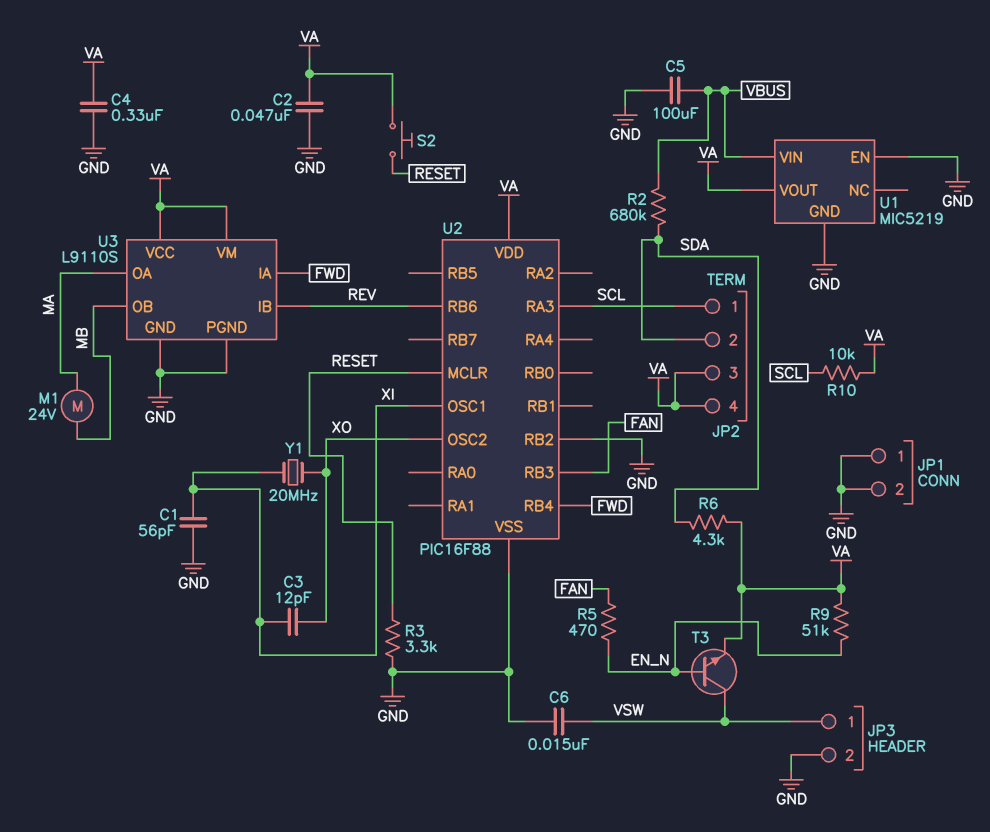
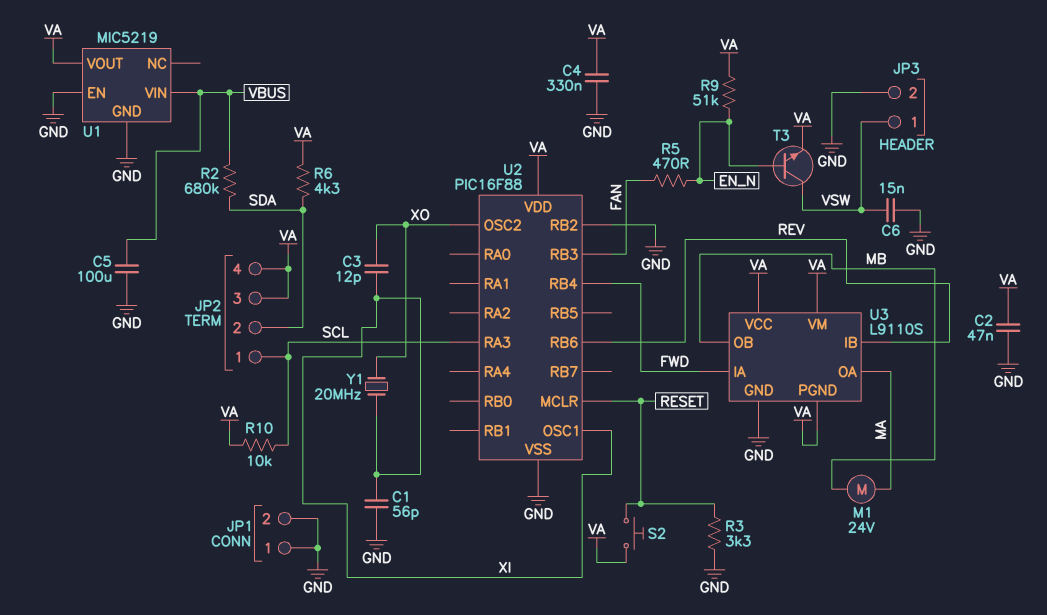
U3 pin PGND: GND -> VA

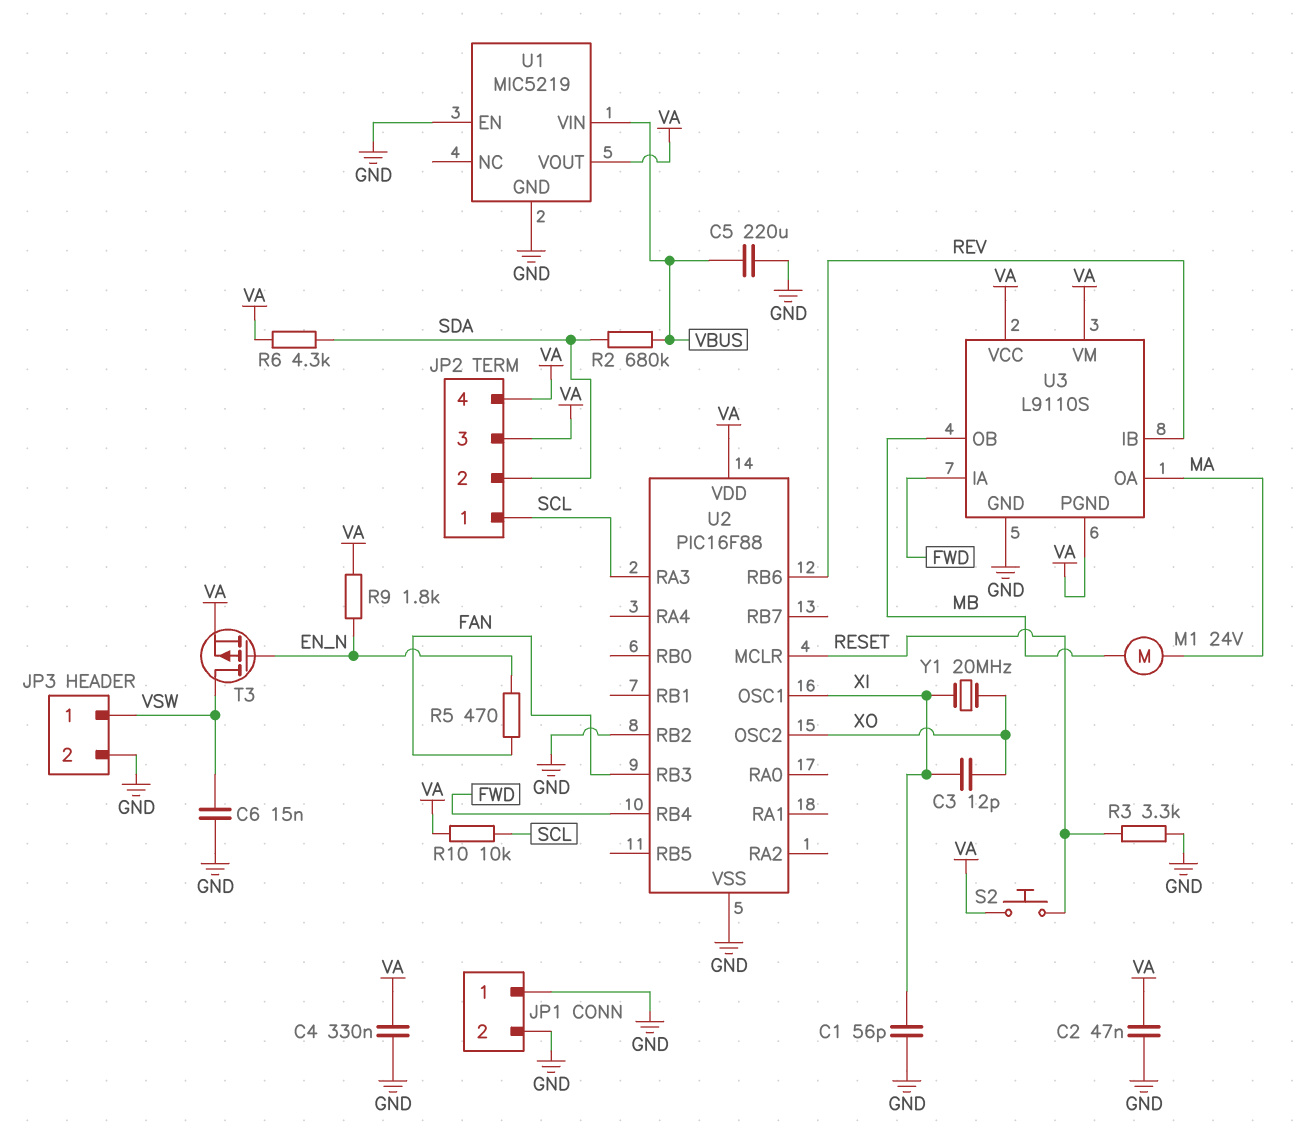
C5: 100uF (GND, VBUS) -> 220uF (GND, VBUS)
R9: 51k (EN_N, VA) -> 1.8k (EN_N, VA)
T3: NPN (B EN_N, C VSW, E VA) -> PMOS (G EN_N, D VSW, S VA)

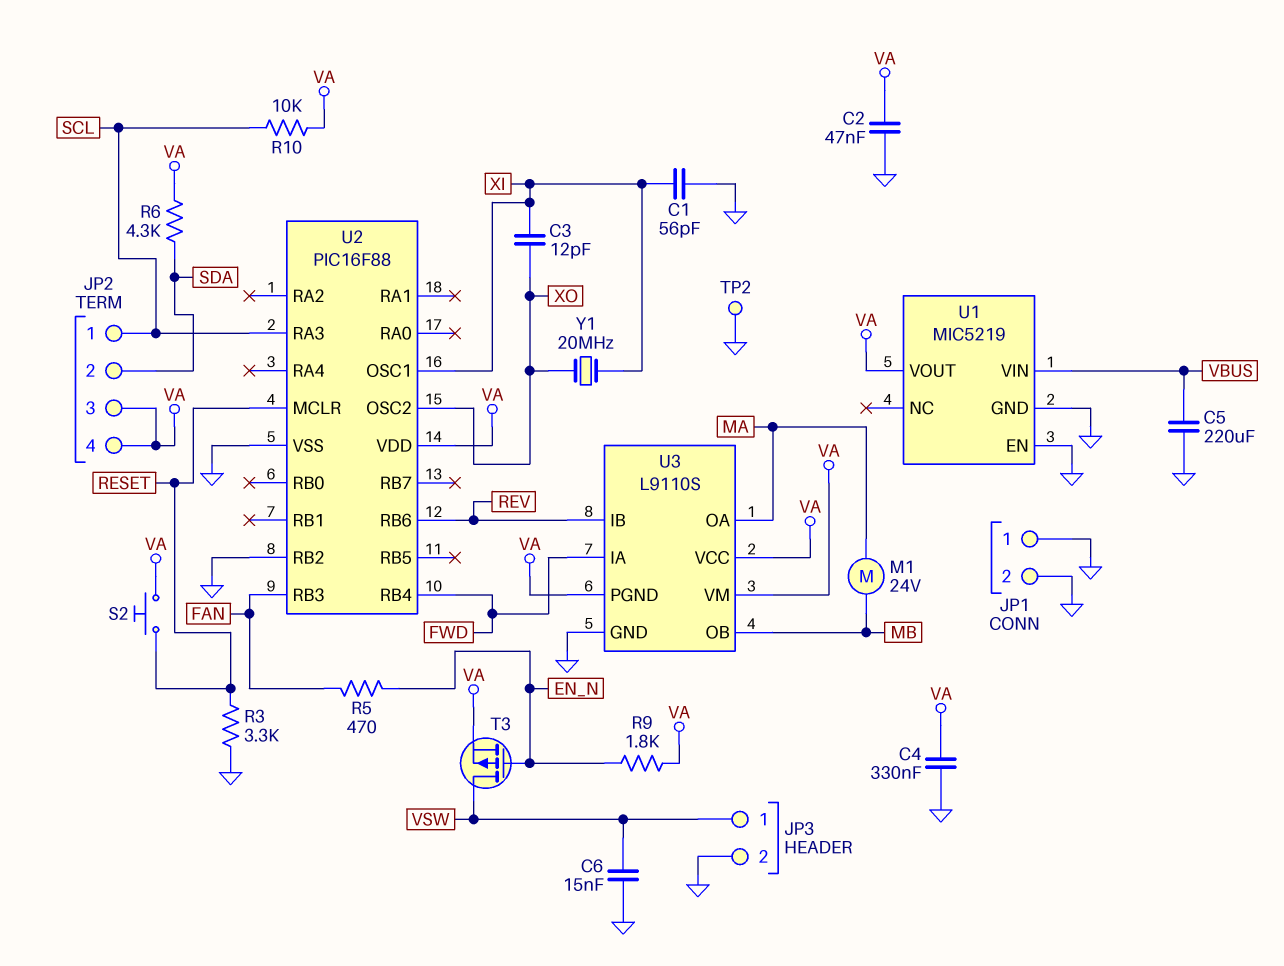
R2: 680k (SDA, VBUS) -> none
TP2: none -> test point (GND)

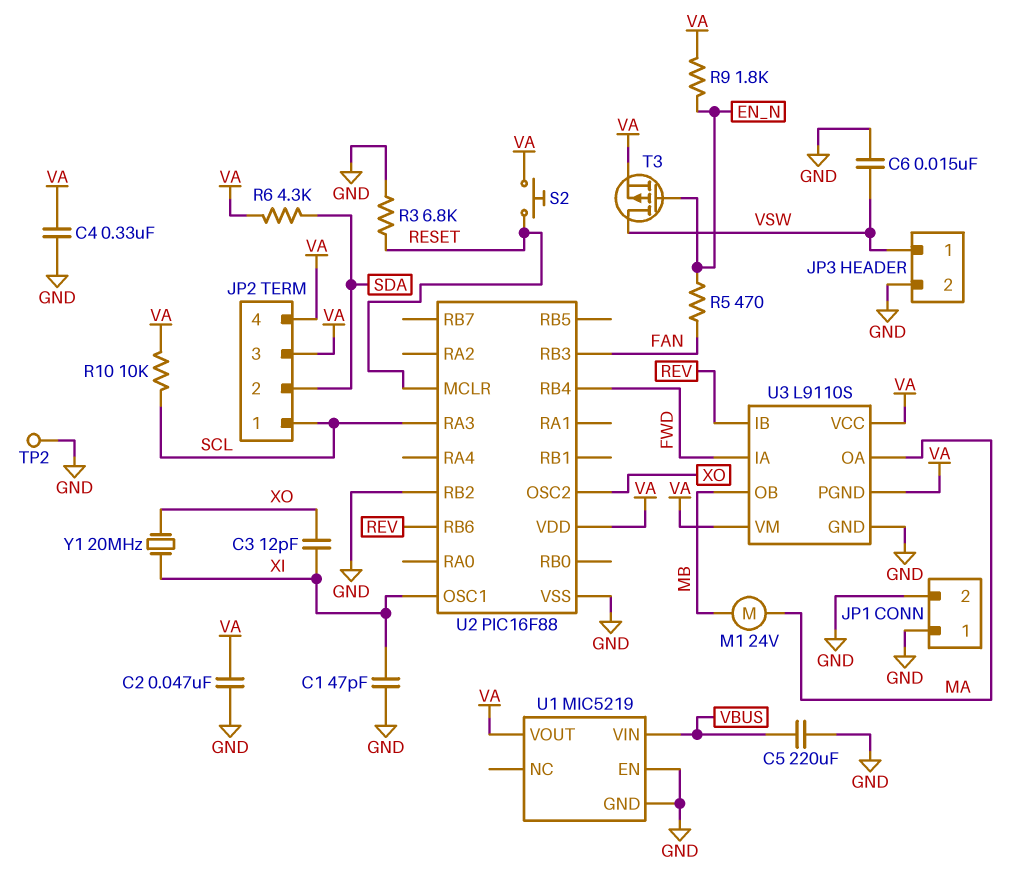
C1: 56pF (GND, XI) -> 47pF (GND, XI)
R3: 3.3k (GND, RESET) -> 6.8k (GND, RESET)

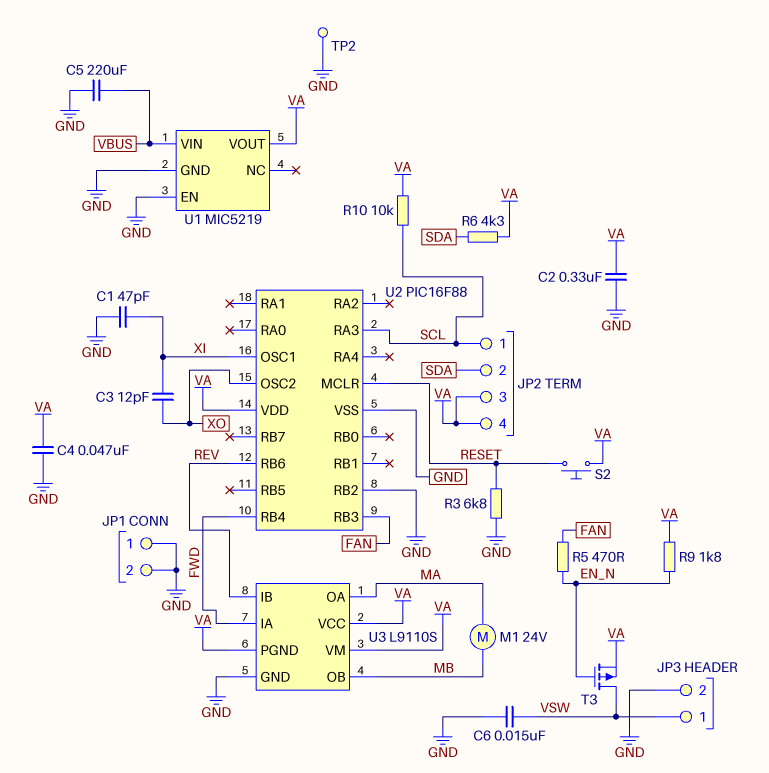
C2: 47nF (GND, VA) -> 330nF (GND, VA)
C4: 330nF (GND, VA) -> 47nF (GND, VA)
Y1: 20MHz (XI, XO) -> none

